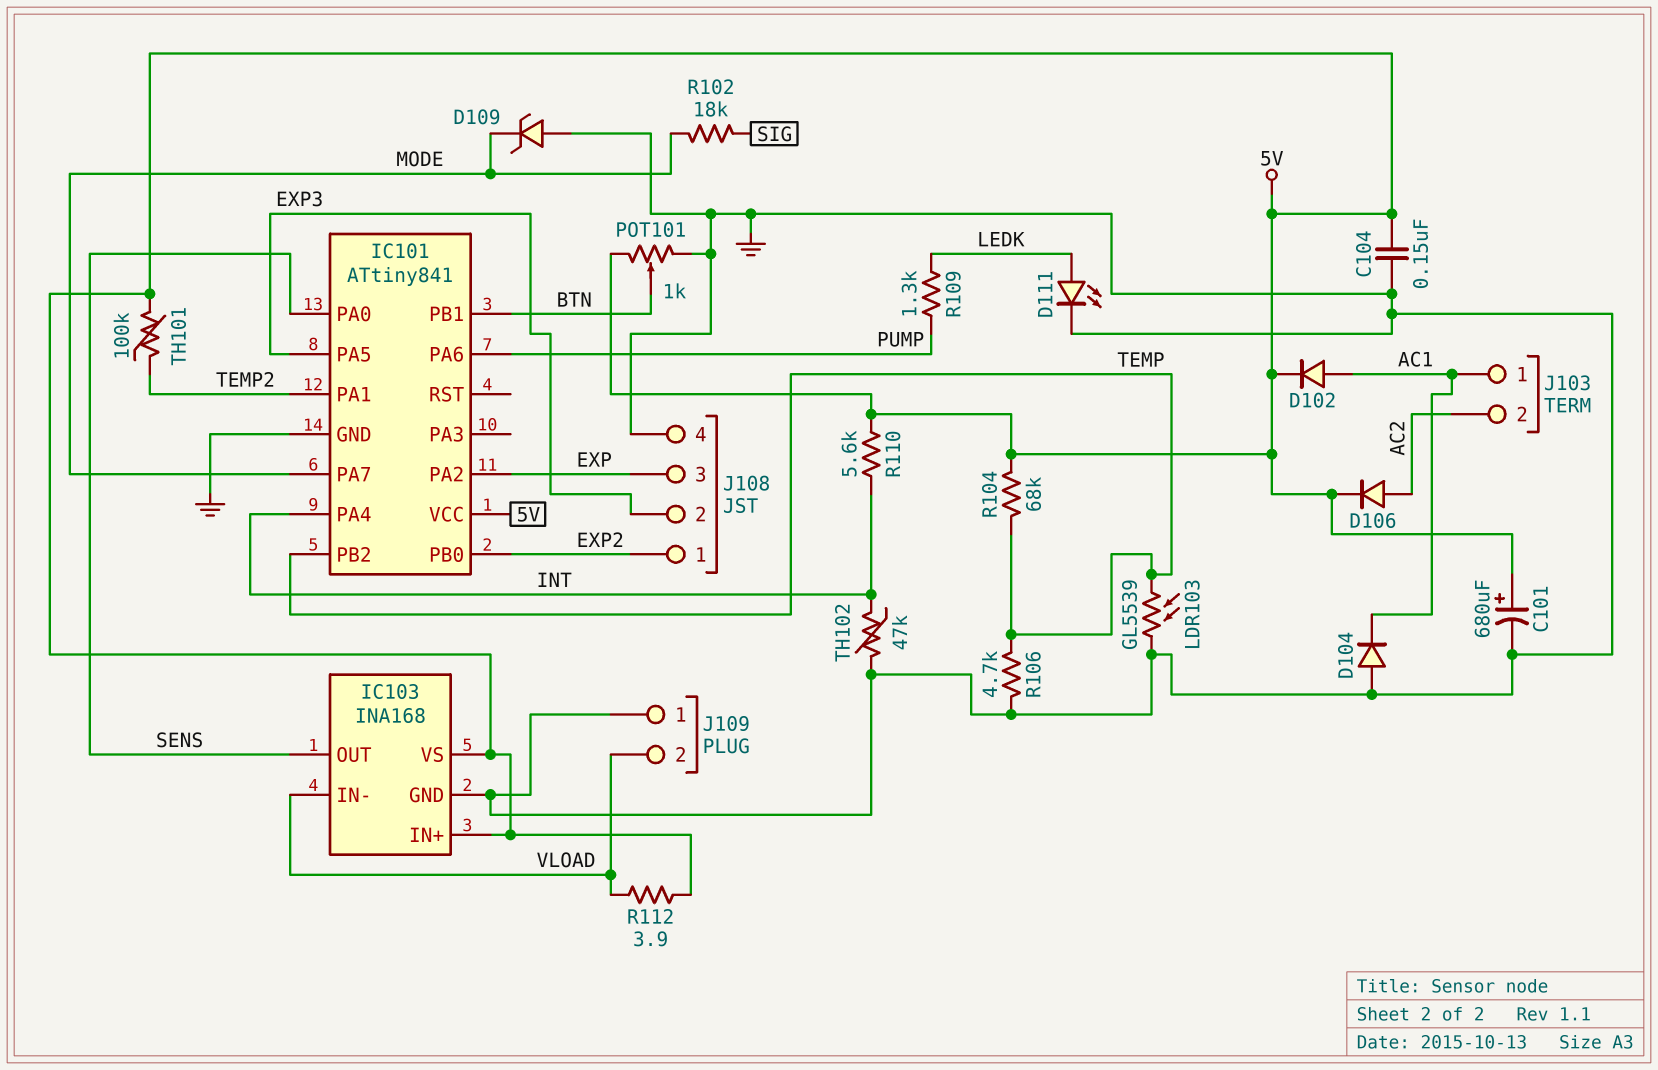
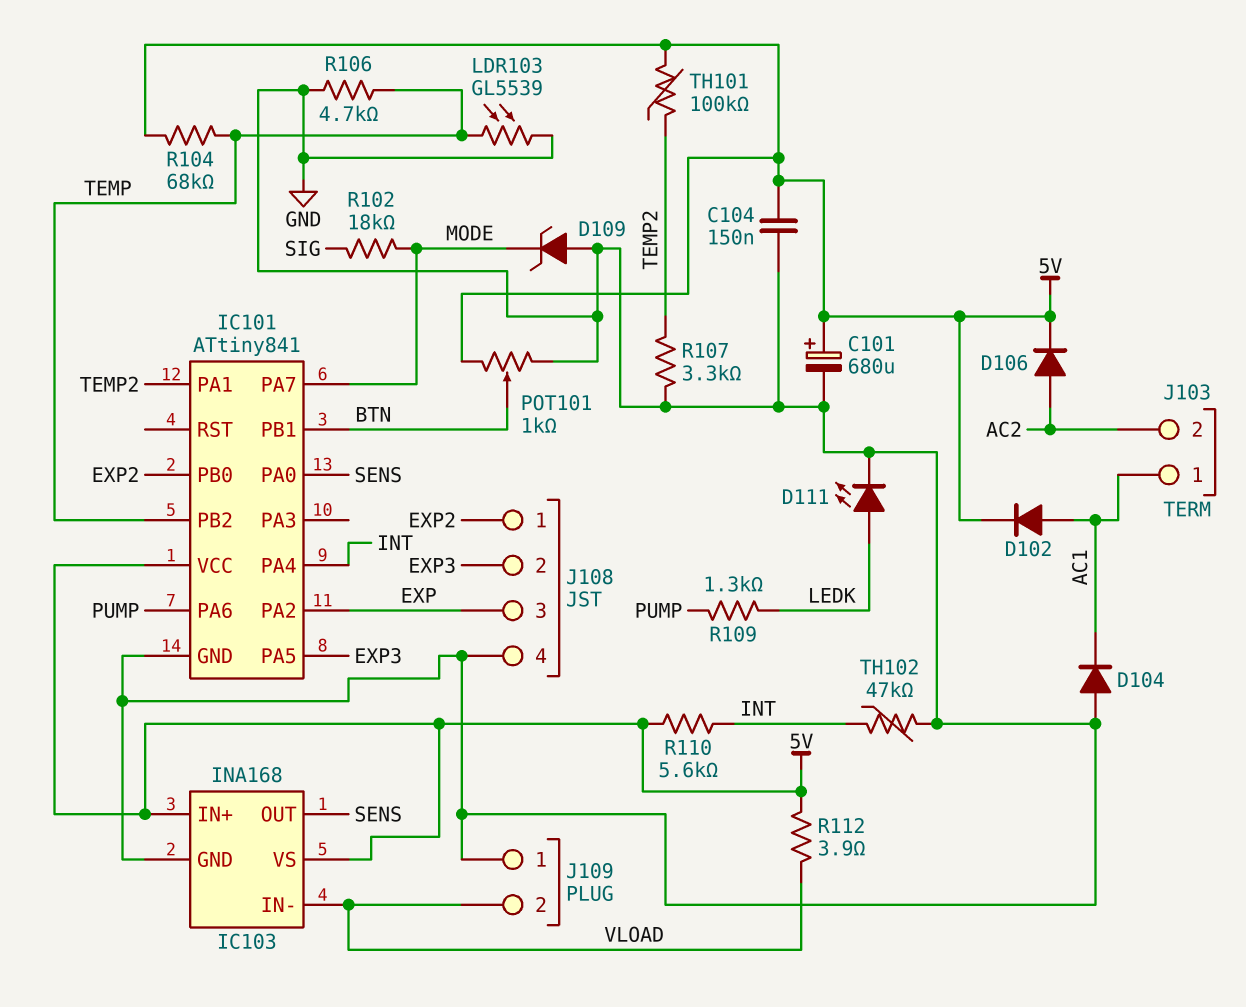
R107: none -> 3.3k (GND, TEMP2)

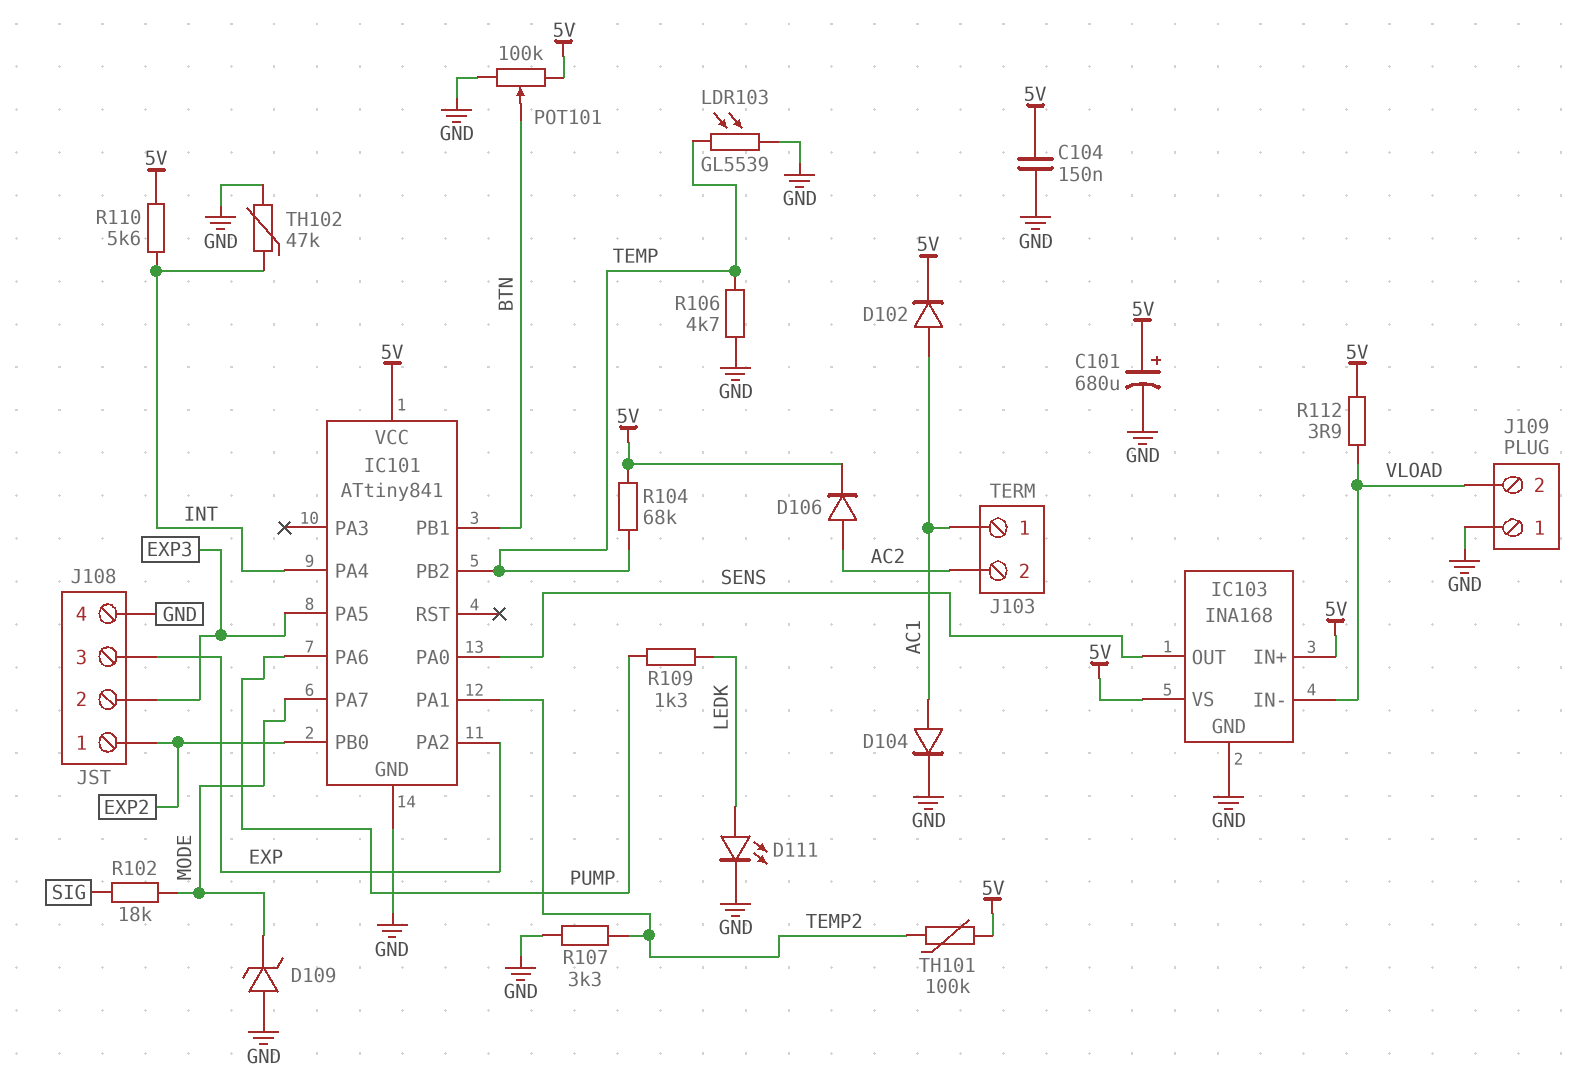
D104: diode (A GND, K AC1) -> diode (A AC1, K GND)
POT101: 1k (5V, GND, wiper BTN) -> 100k (5V, GND, wiper BTN)

